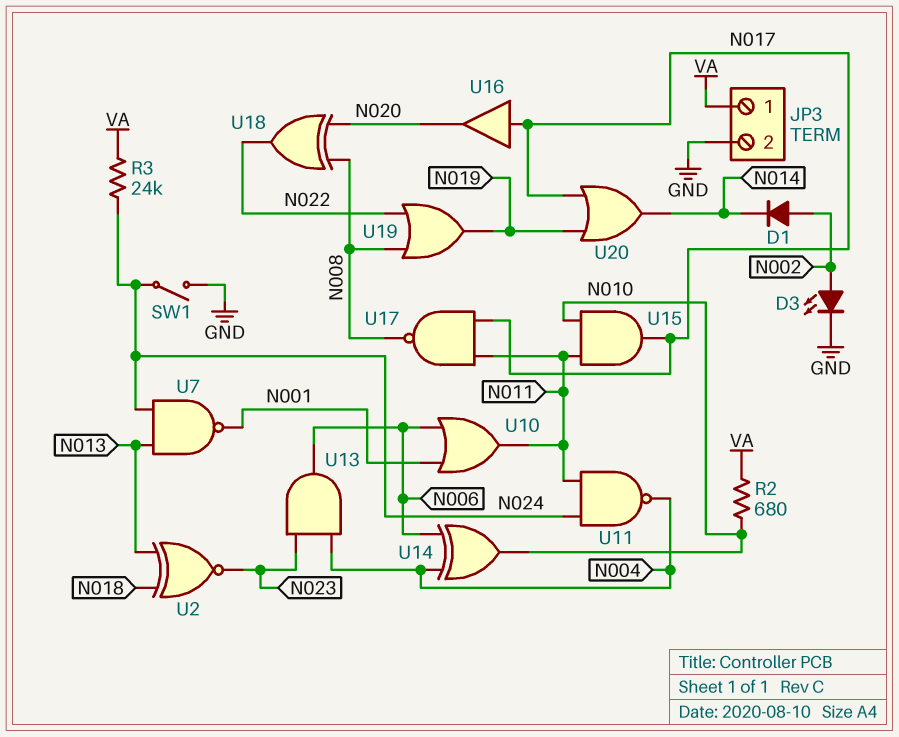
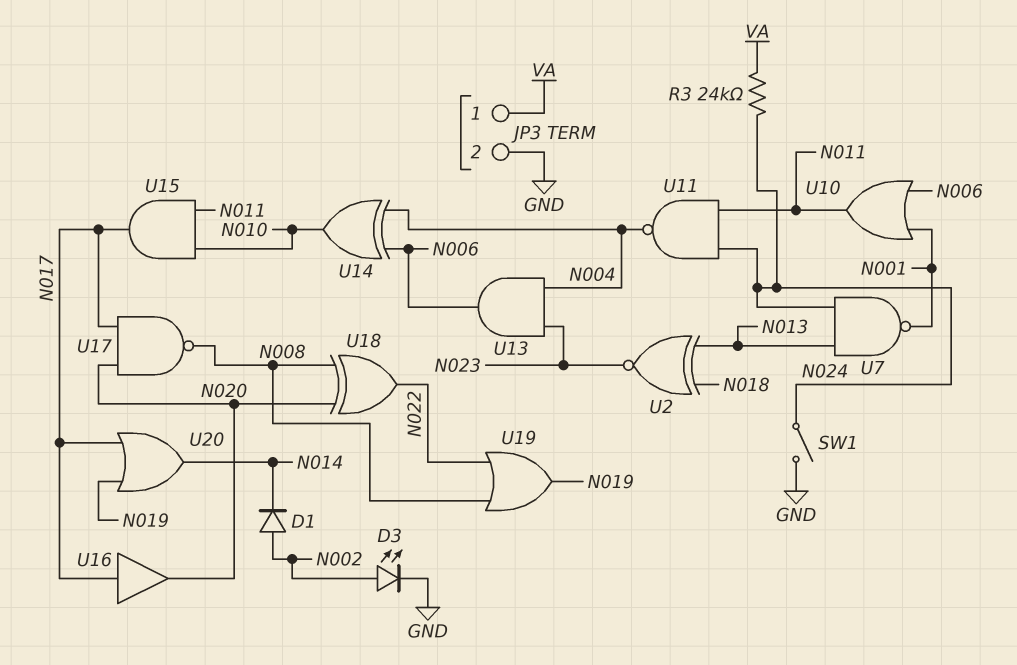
R2: 680 (N010, VA) -> none
U17: NAND (in N011, in N017, out N008) -> NAND (in N017, in N020, out N008)

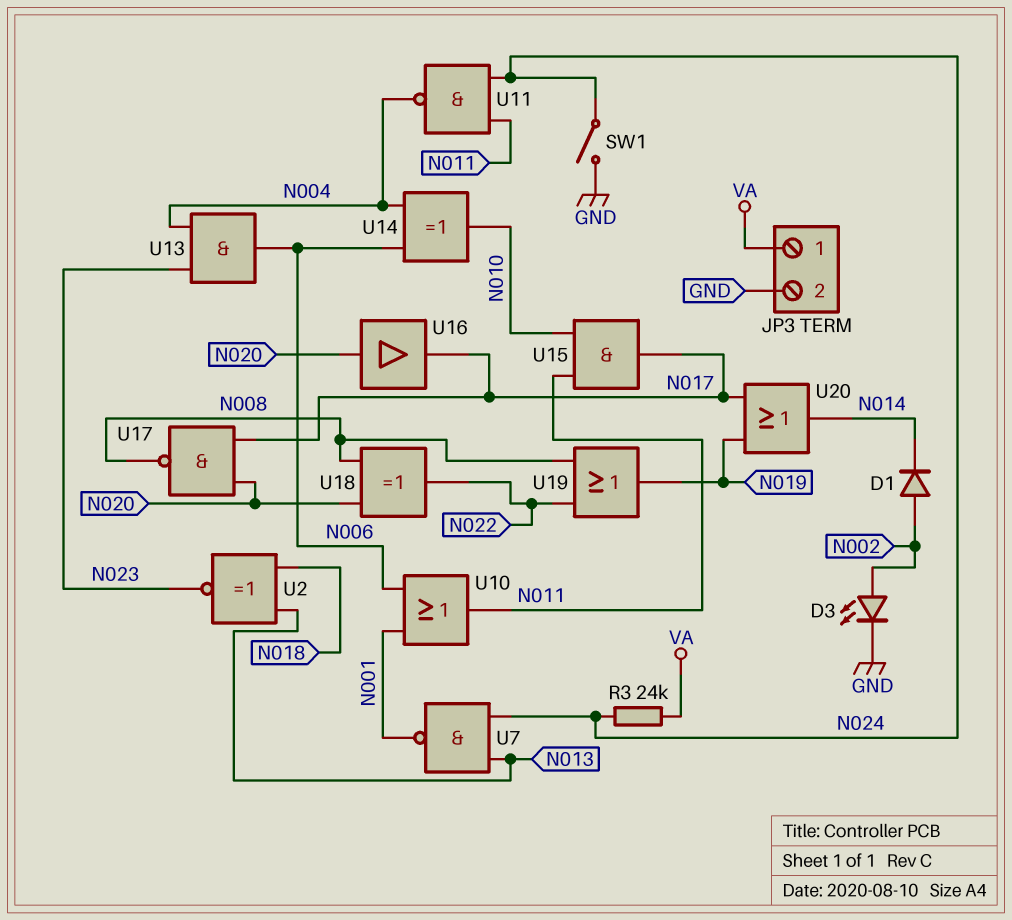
U16: buffer (in N017, out N020) -> buffer (in N020, out N017)

